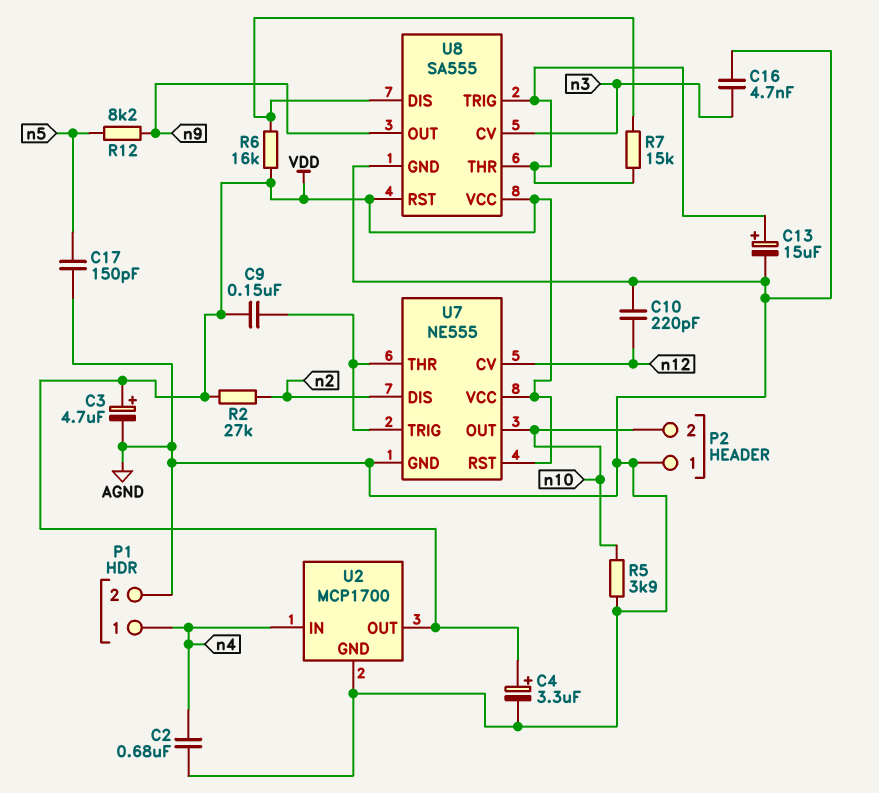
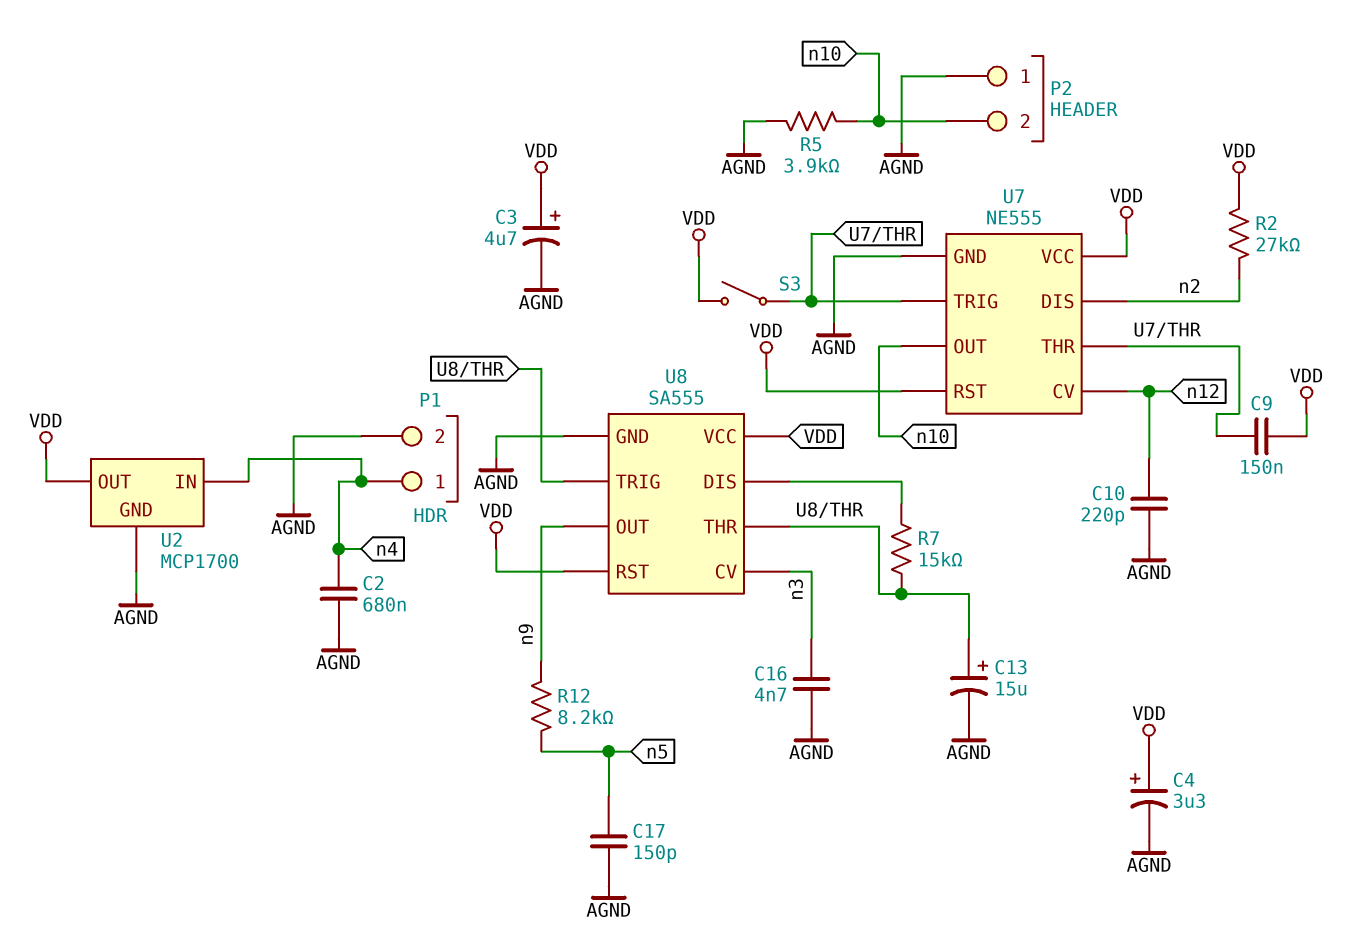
R6: 16k (U8/DIS, VDD) -> none
S3: none -> switch (U7/THR, VDD)

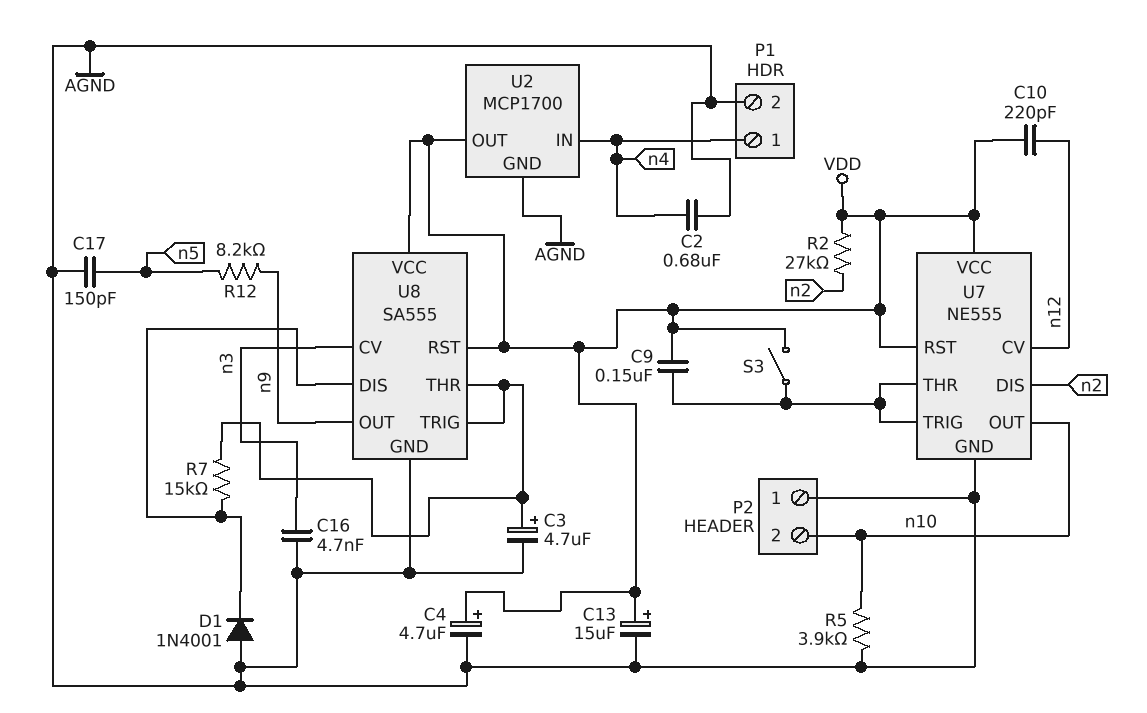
C3: 4.7uF (plus VDD, minus AGND) -> 4.7uF (plus U8/THR, minus AGND)
C4: 3.3uF (plus VDD, minus AGND) -> 4.7uF (plus VDD, minus AGND)
C10: 220pF (AGND, n12) -> 220pF (VDD, n12)
C13: 15uF (plus U8/THR, minus AGND) -> 15uF (plus VDD, minus AGND)
D1: none -> diode 1N4001 (A AGND, K U8/DIS)

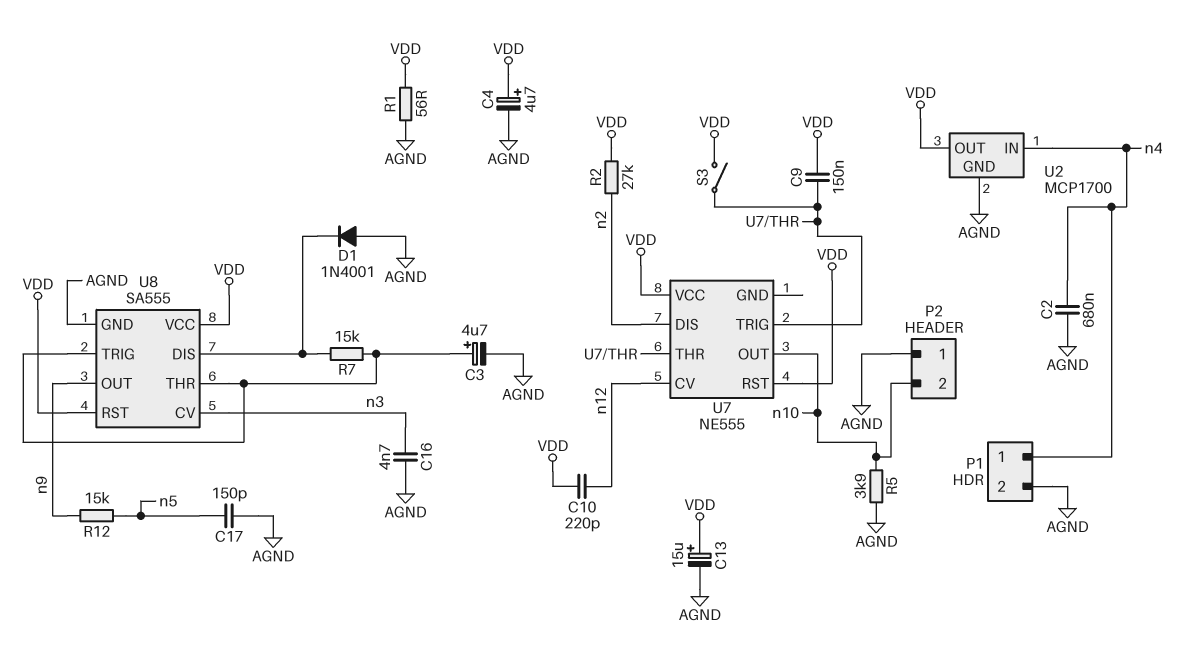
R1: none -> 56 (AGND, VDD)
R12: 8.2k (n5, n9) -> 15k (n5, n9)
U7 pin GND: AGND -> none

